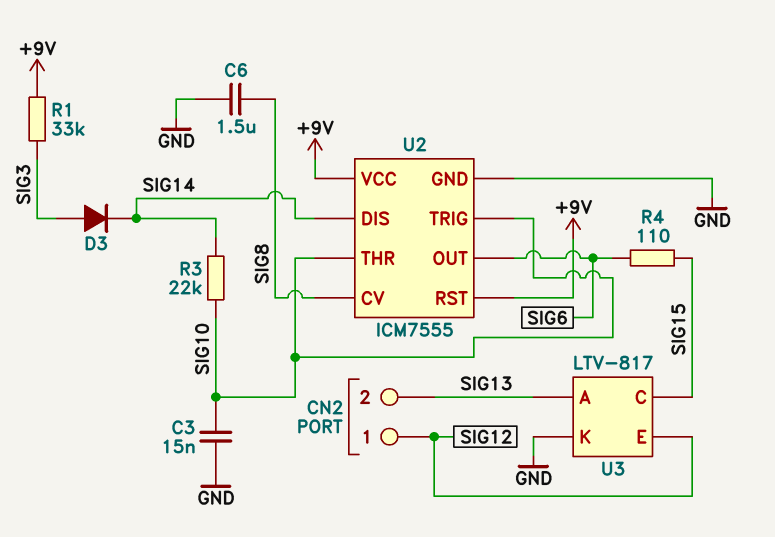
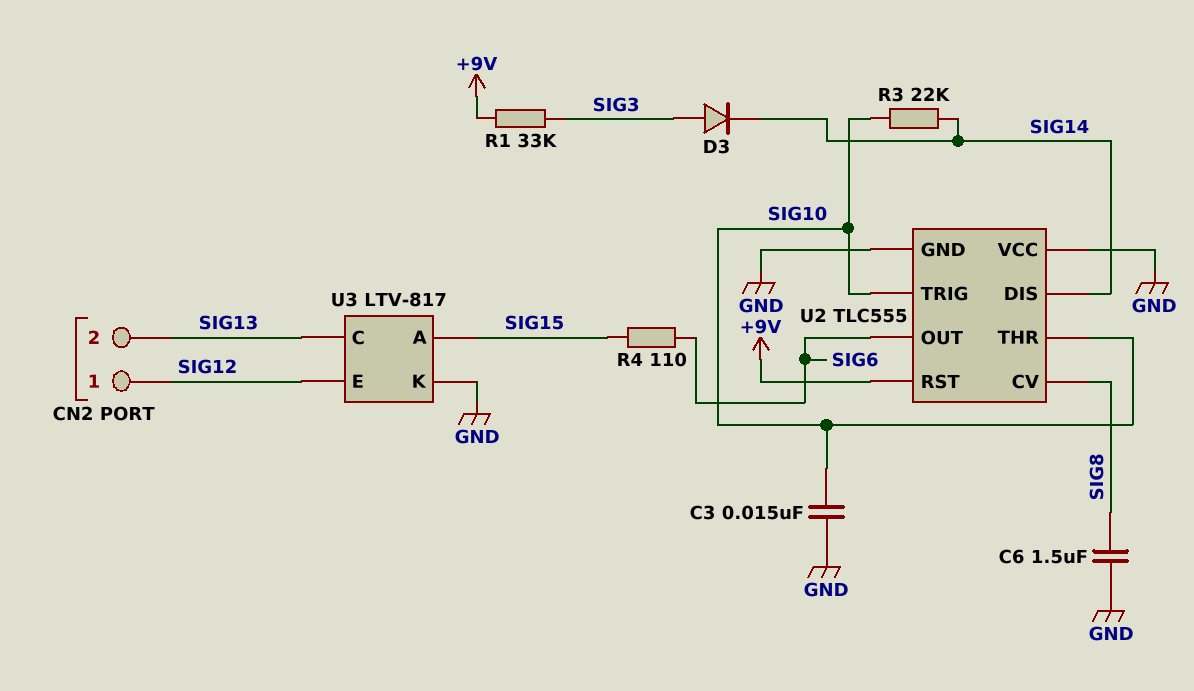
U2: ICM7555 -> TLC555
U2 pin VCC: +9V -> GND
U3 pin A: SIG13 -> SIG15
U3 pin C: SIG15 -> SIG13

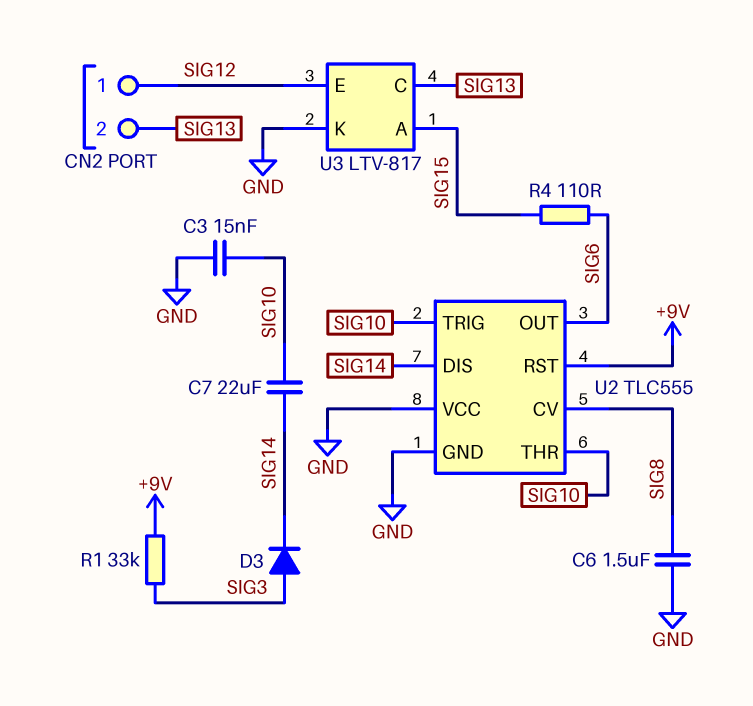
C7: none -> 22uF (SIG10, SIG14)
R3: 22k (SIG10, SIG14) -> none

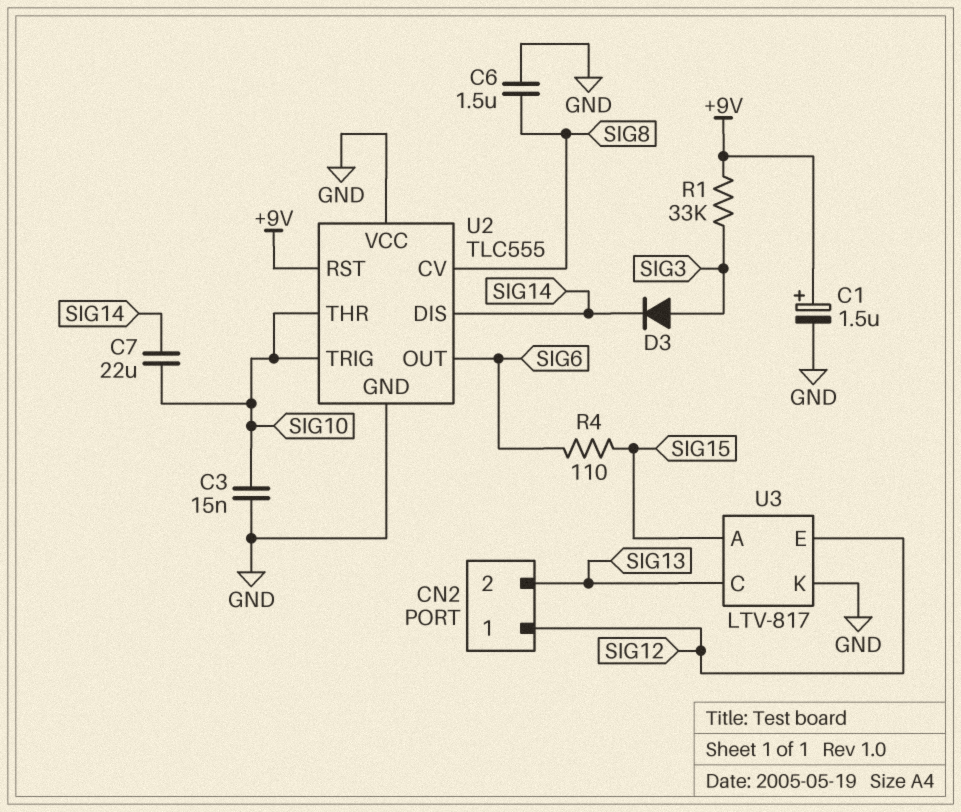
C1: none -> 1.5uF (plus +9V, minus GND)

